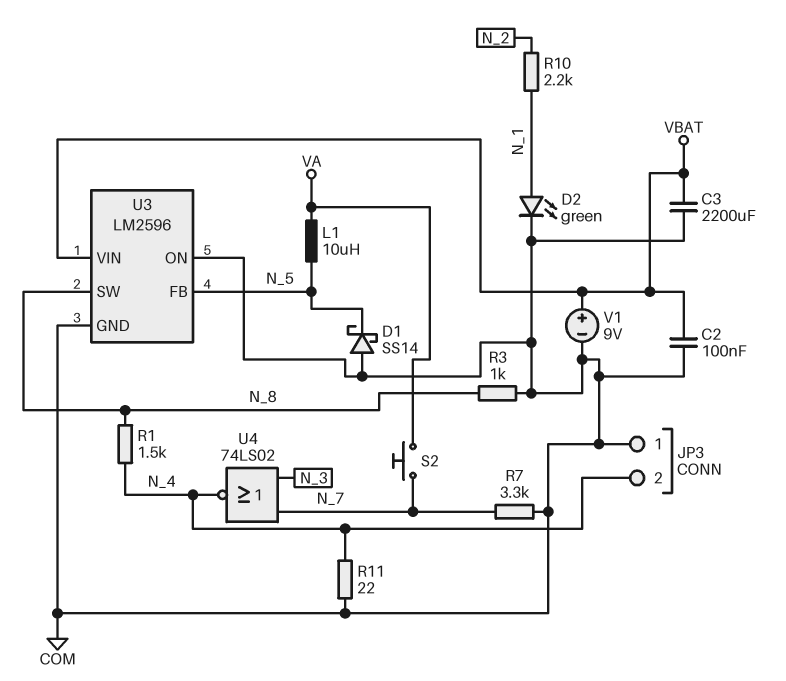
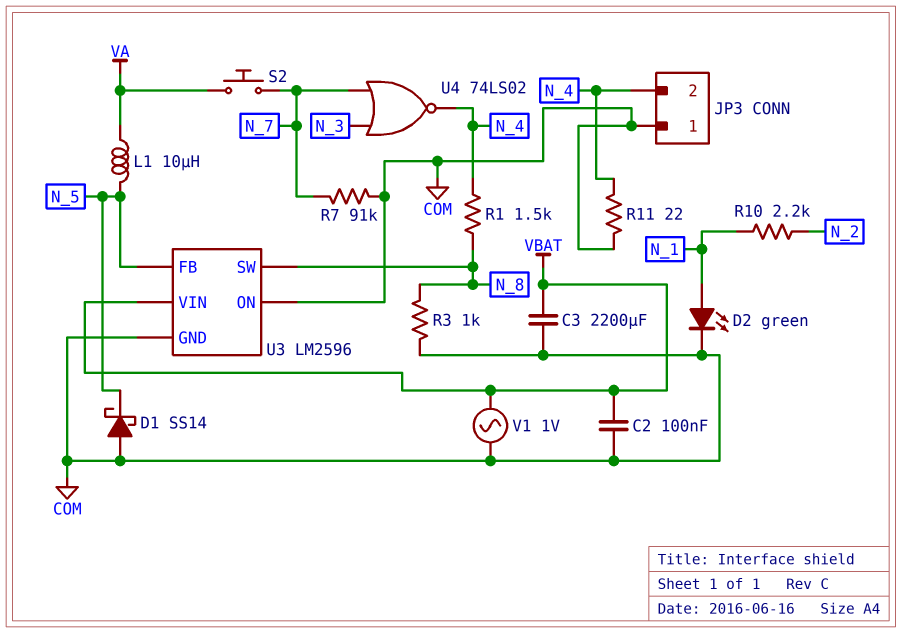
R7: 3.3k (COM, N_7) -> 91k (COM, N_7)
V1: 9V (plus VBAT, minus COM) -> AC 1V (COM, VBAT)

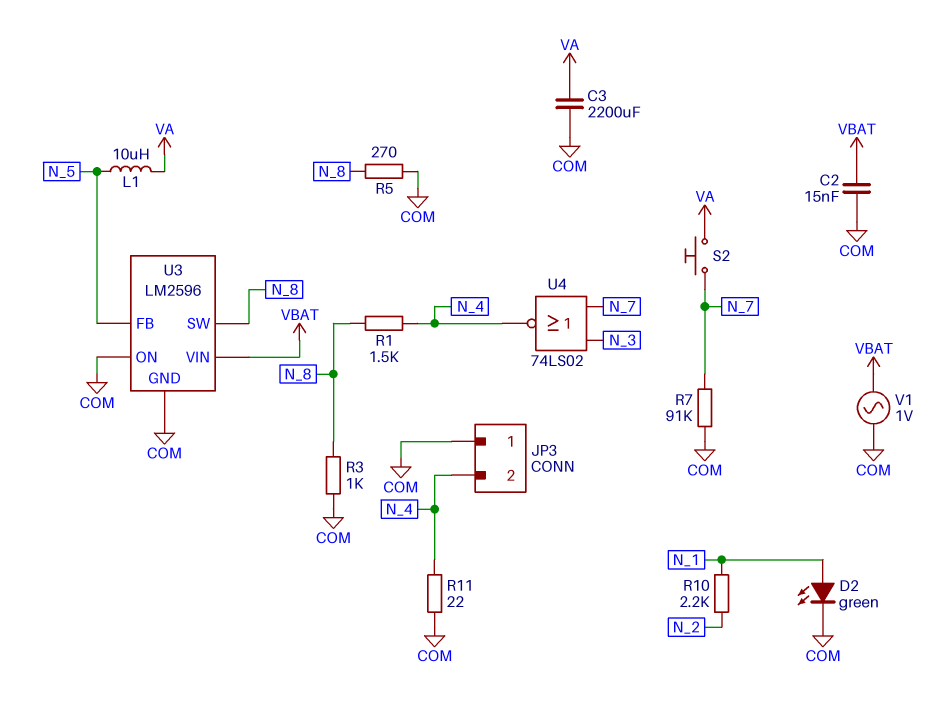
C2: 100nF (COM, VBAT) -> 15nF (COM, VBAT)
C3: 2200uF (COM, VBAT) -> 2200uF (COM, VA)
D1: schottky SS14 (A COM, K N_5) -> none
R5: none -> 270 (COM, N_8)

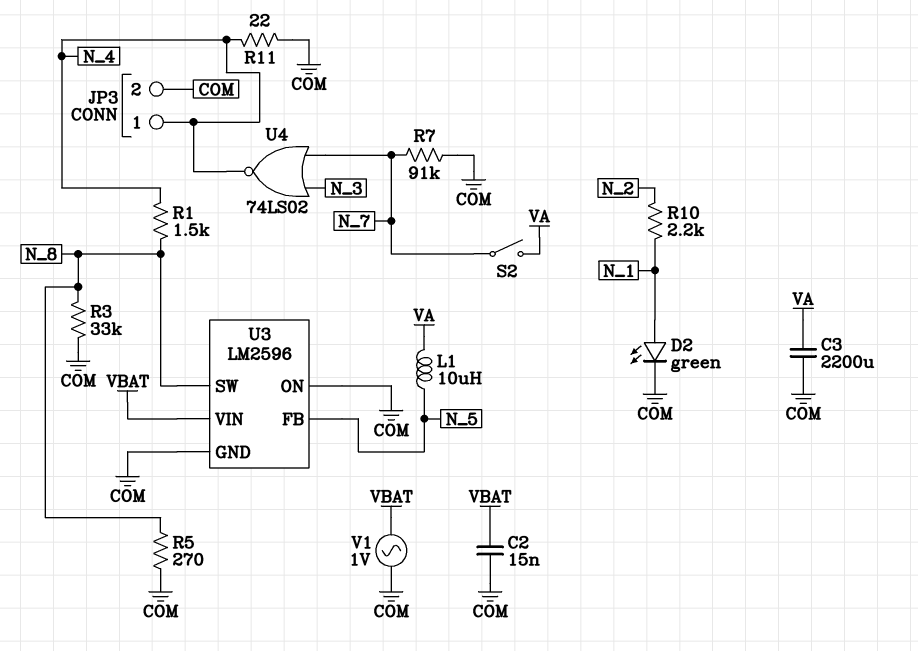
JP3 pin 1: COM -> N_4
JP3 pin 2: N_4 -> COM
R3: 1k (COM, N_8) -> 33k (COM, N_8)
S2: button (N_7, VA) -> switch (N_7, VA)

